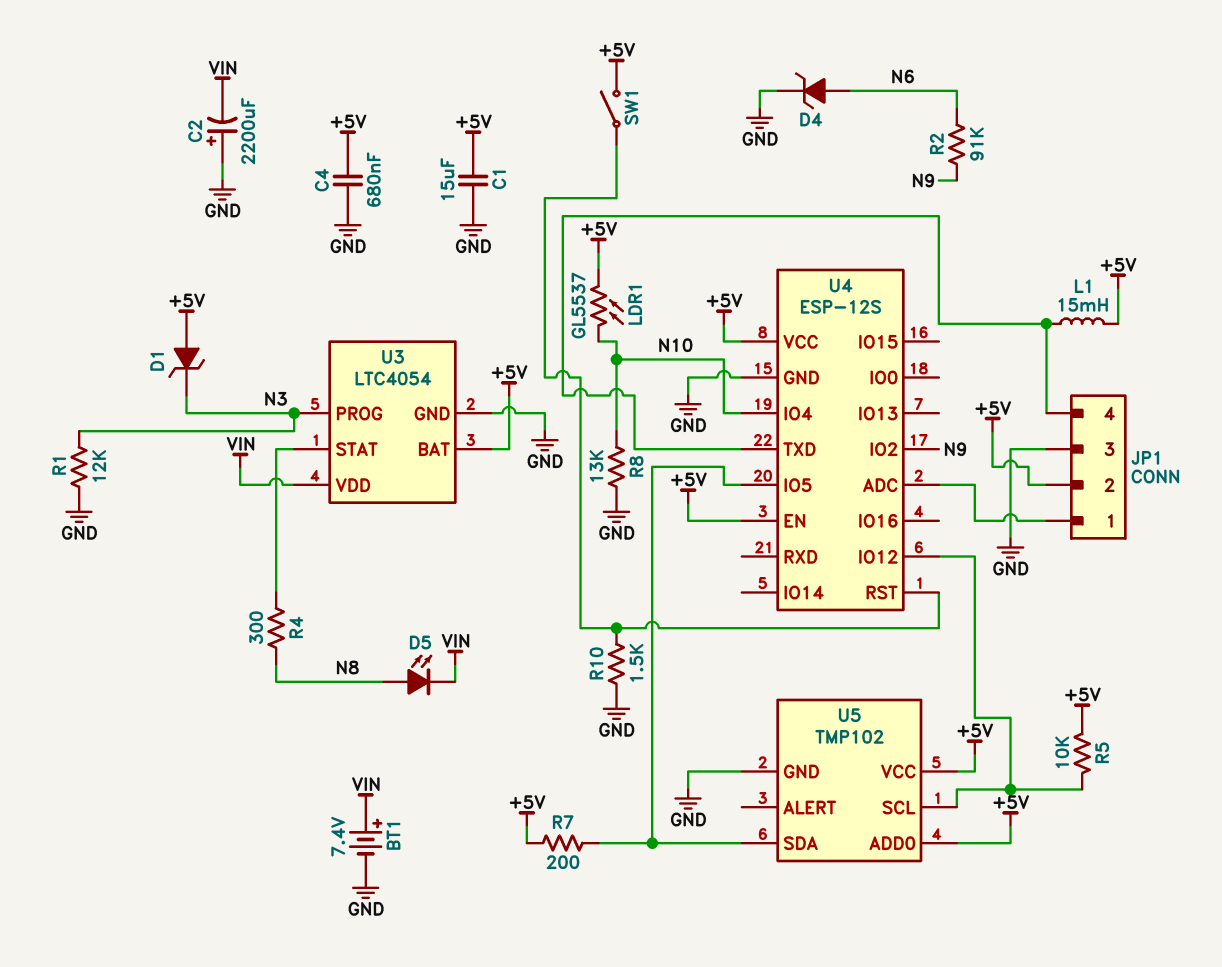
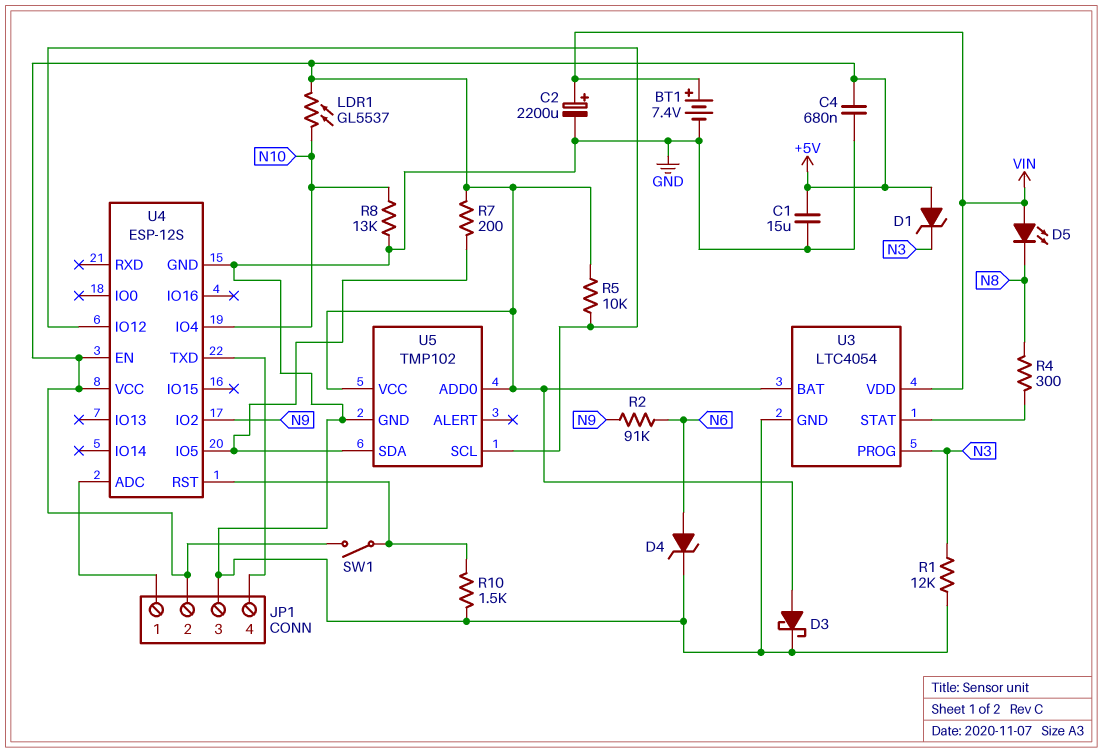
C2: 2200uF (plus GND, minus VIN) -> 2200uF (plus VIN, minus GND)
D3: none -> schottky (A +5V, K GND)
D5: LED (A N8, K VIN) -> LED (A VIN, K N8)
L1: 15mH (+5V, JP1/4) -> none

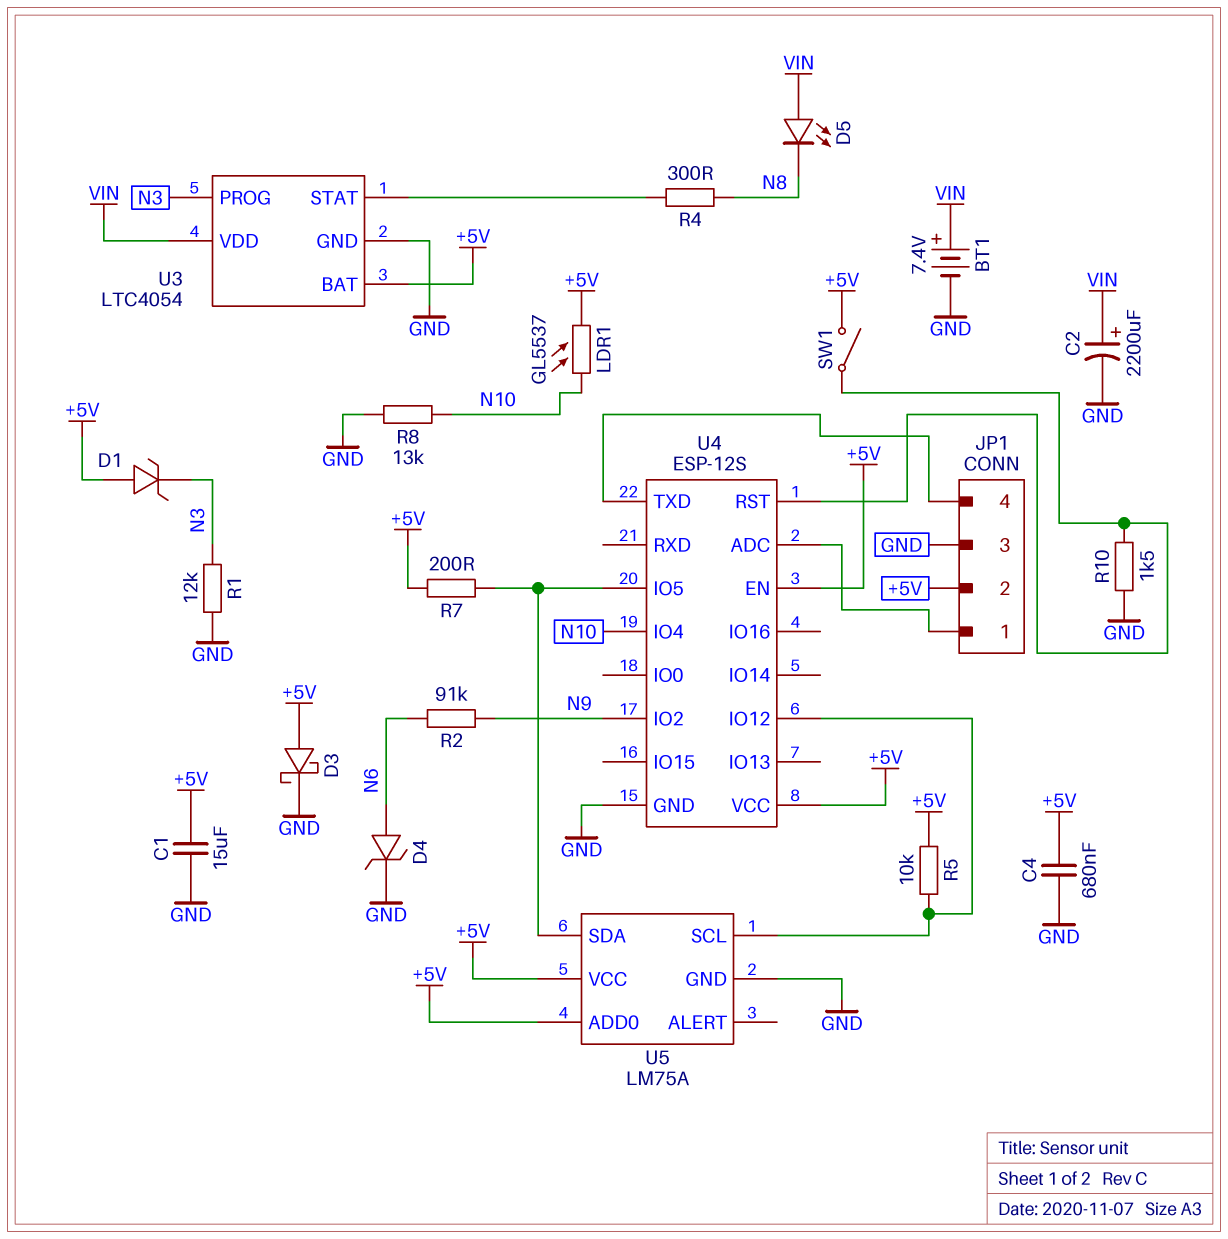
U5: TMP102 -> LM75A

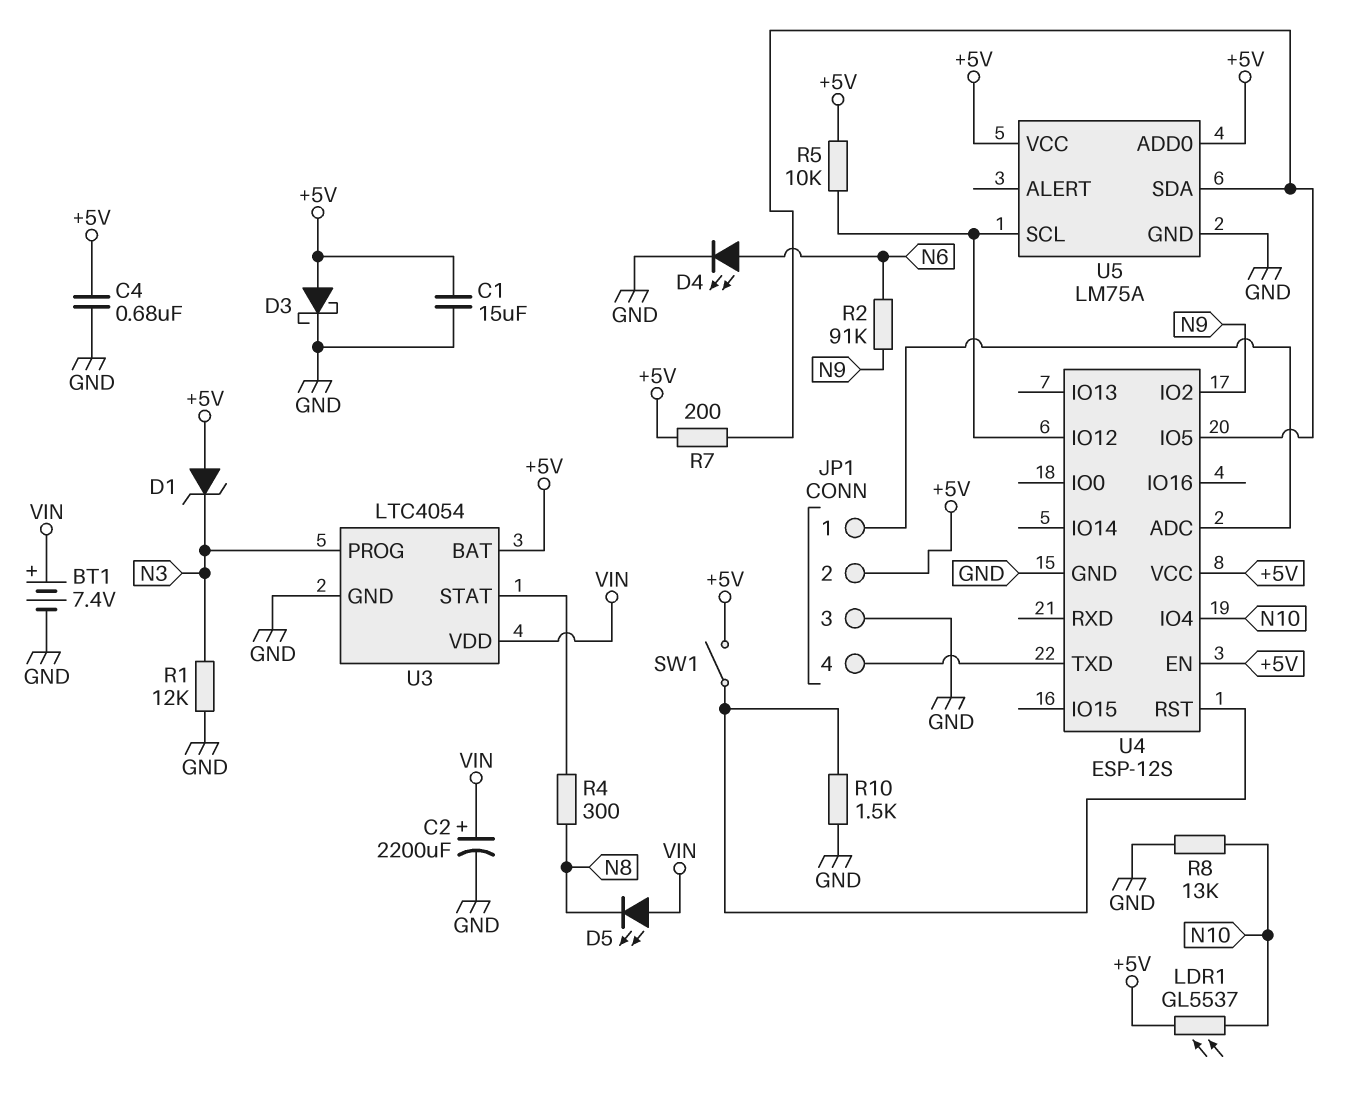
D4: zener (A N6, K GND) -> LED (A N6, K GND)

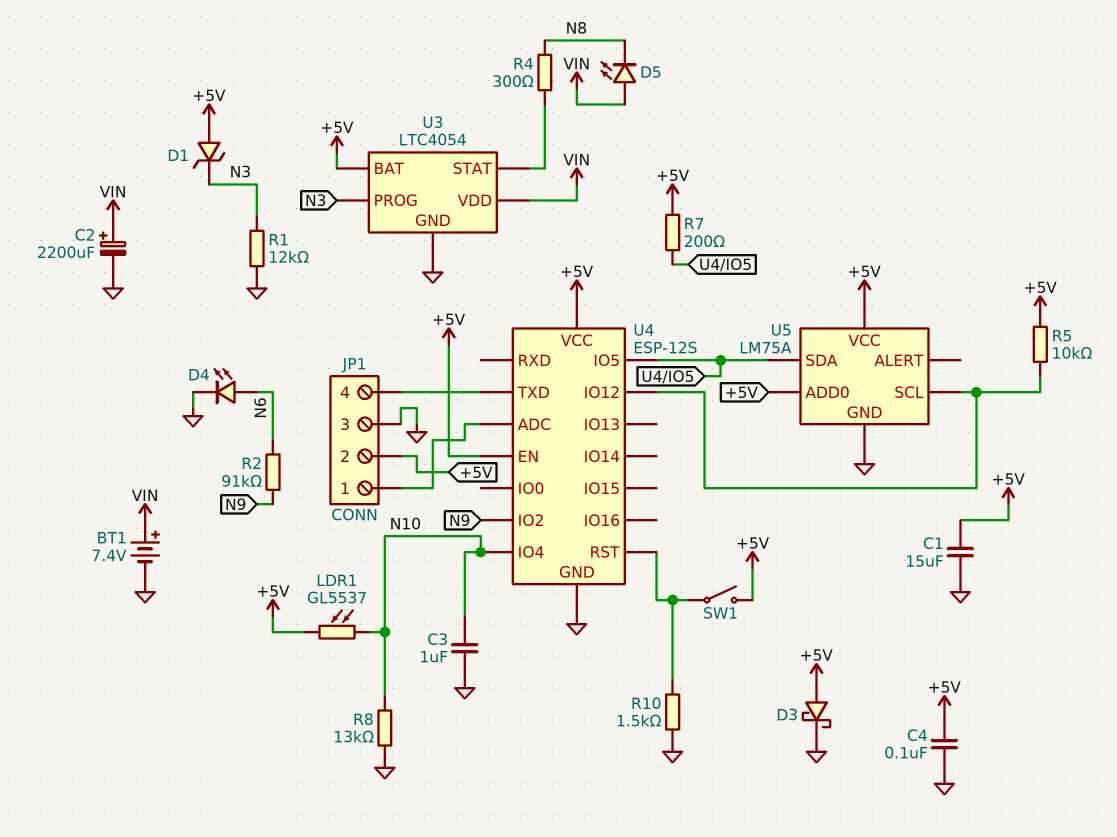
C3: none -> 1uF (GND, N10)
C4: 680nF (+5V, GND) -> 100nF (+5V, GND)

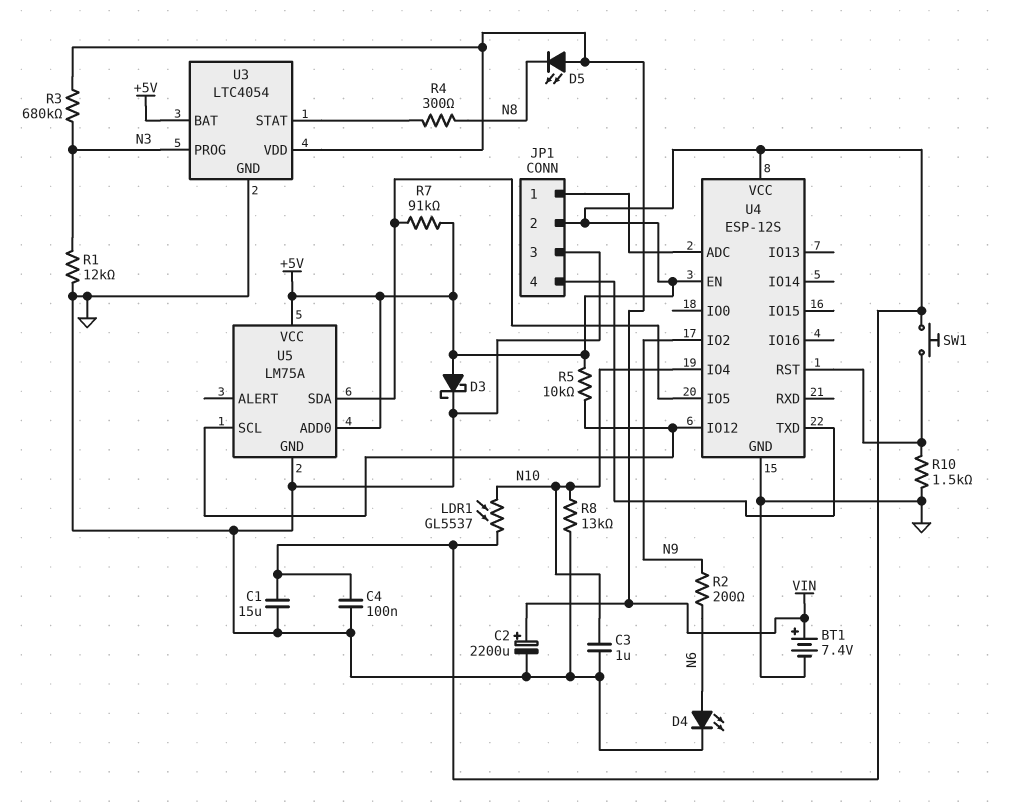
D1: zener (A +5V, K N3) -> none
R2: 91k (N6, N9) -> 200 (N6, N9)
R3: none -> 680k (N3, VIN)
R7: 200 (+5V, U4/IO5) -> 91k (+5V, U4/IO5)
SW1: switch (+5V, U4/RST) -> button (+5V, U4/RST)

